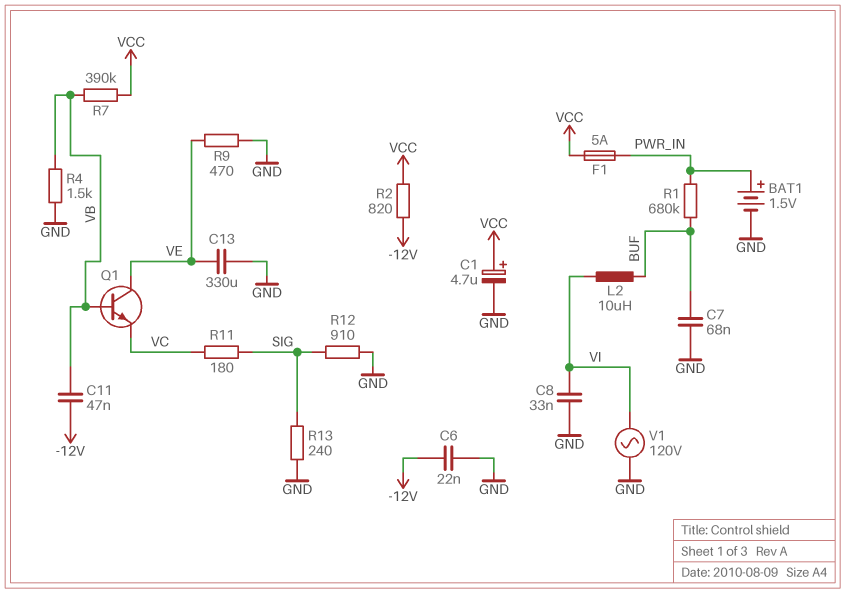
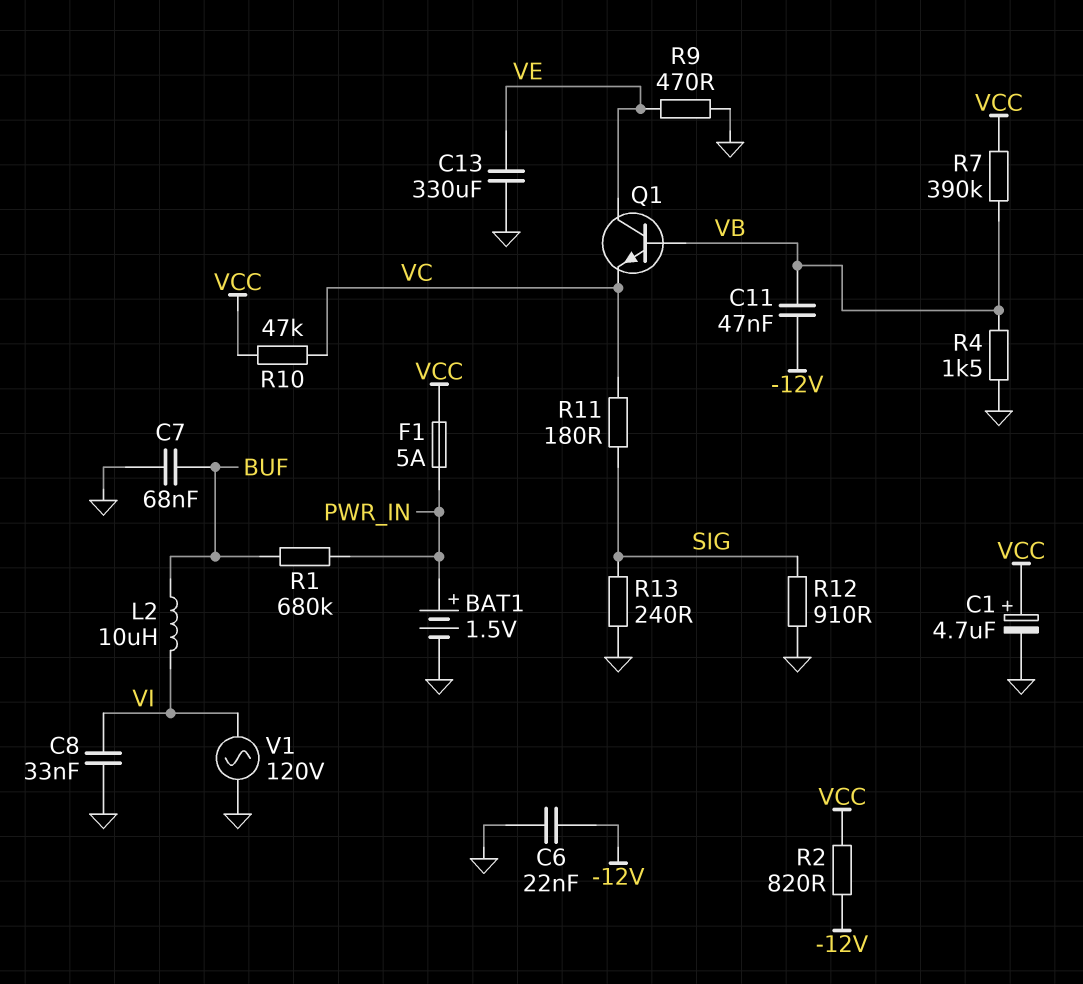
R10: none -> 47k (VC, VCC)

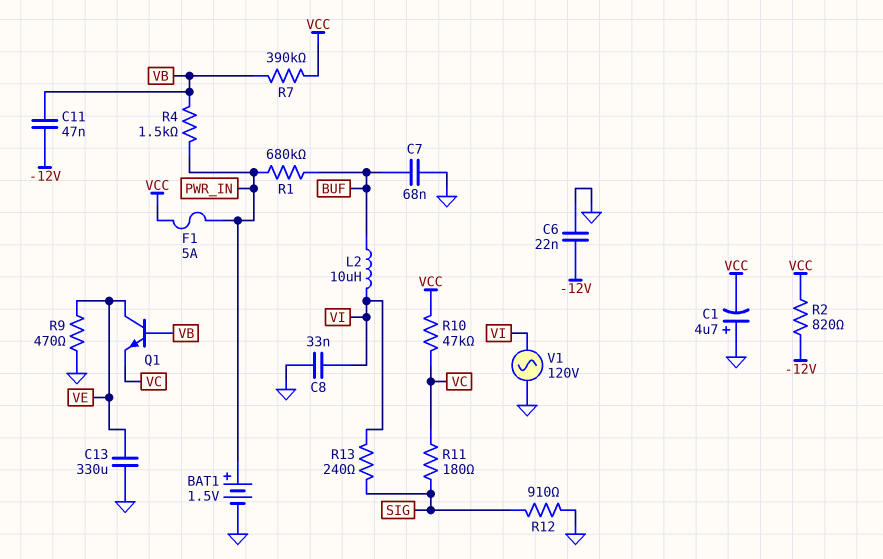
C1: 4.7uF (plus VCC, minus GND) -> 4.7uF (plus GND, minus VCC)
R4: 1.5k (GND, VB) -> 1.5k (PWR_IN, VB)
R13: 240 (GND, SIG) -> 240 (SIG, VI)

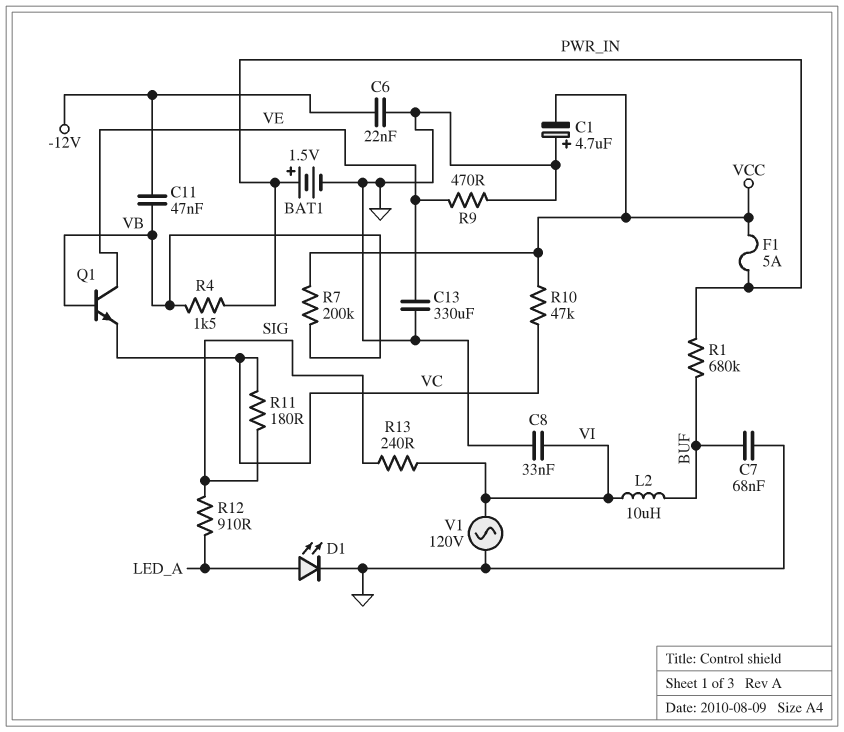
D1: none -> LED (A LED_A, K GND)
R2: 820 (-12V, VCC) -> none
R7: 390k (VB, VCC) -> 200k (VB, VCC)
R12: 910 (GND, SIG) -> 910 (LED_A, SIG)

